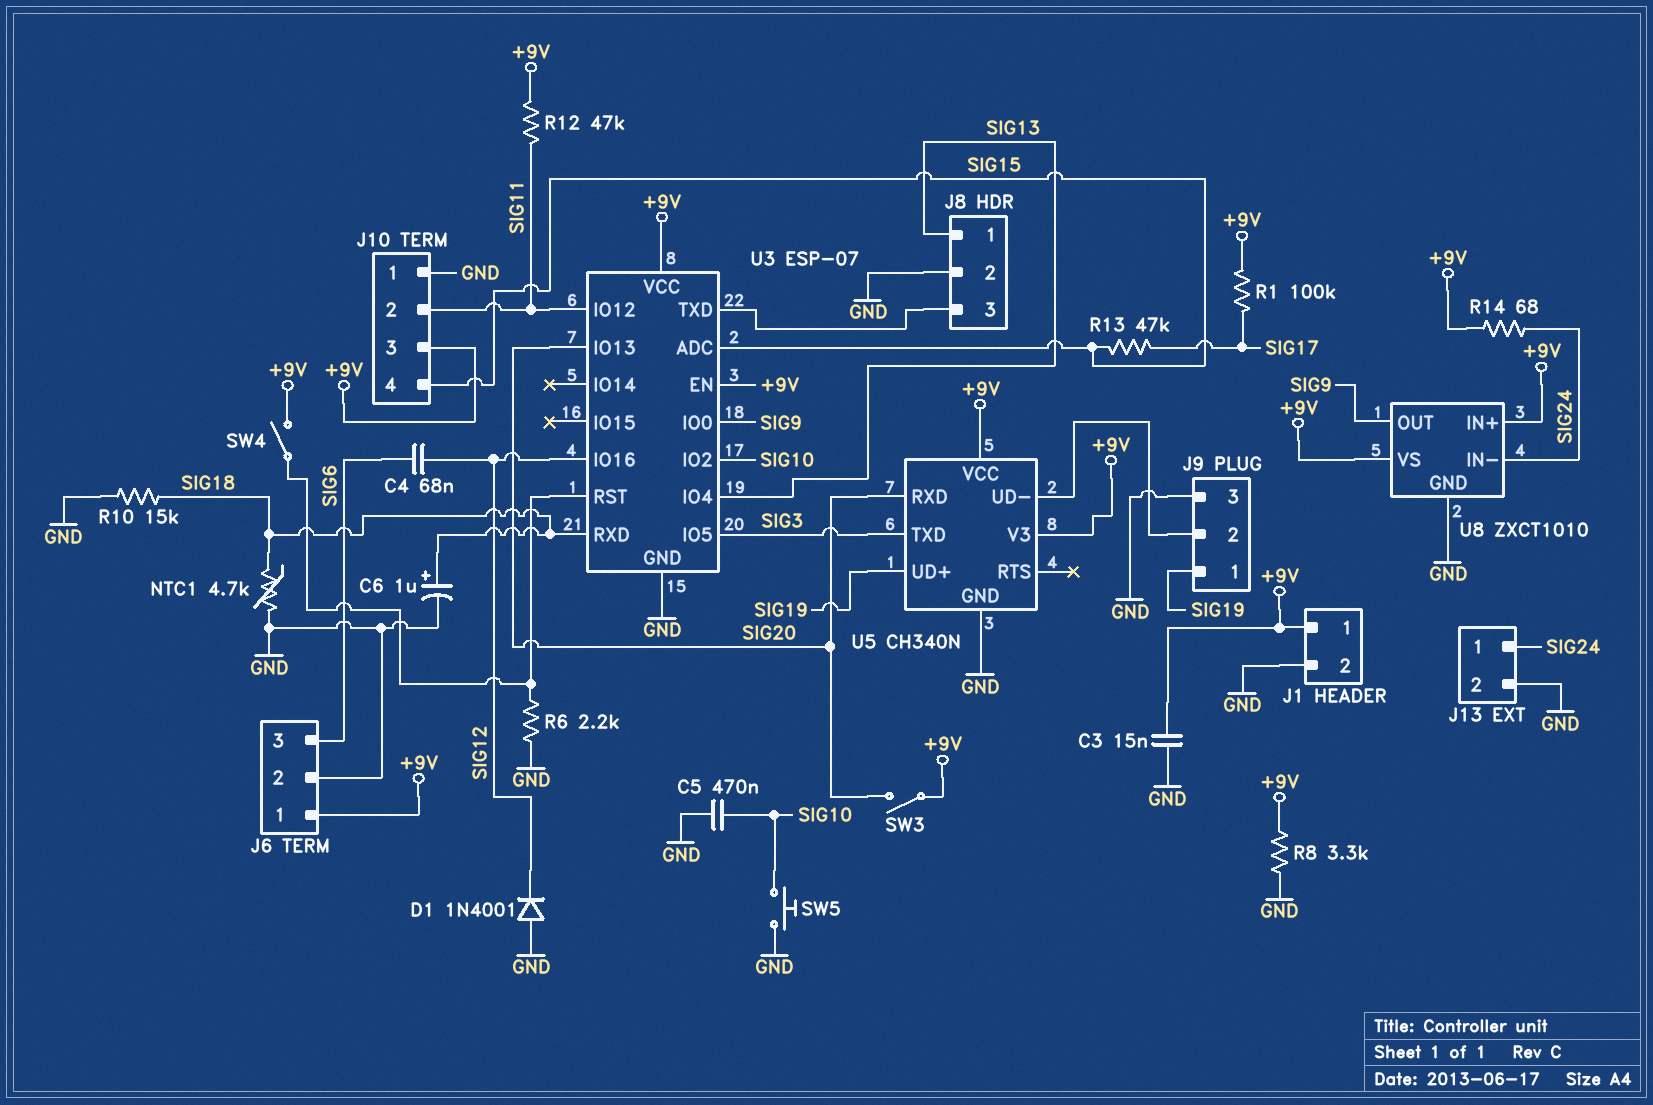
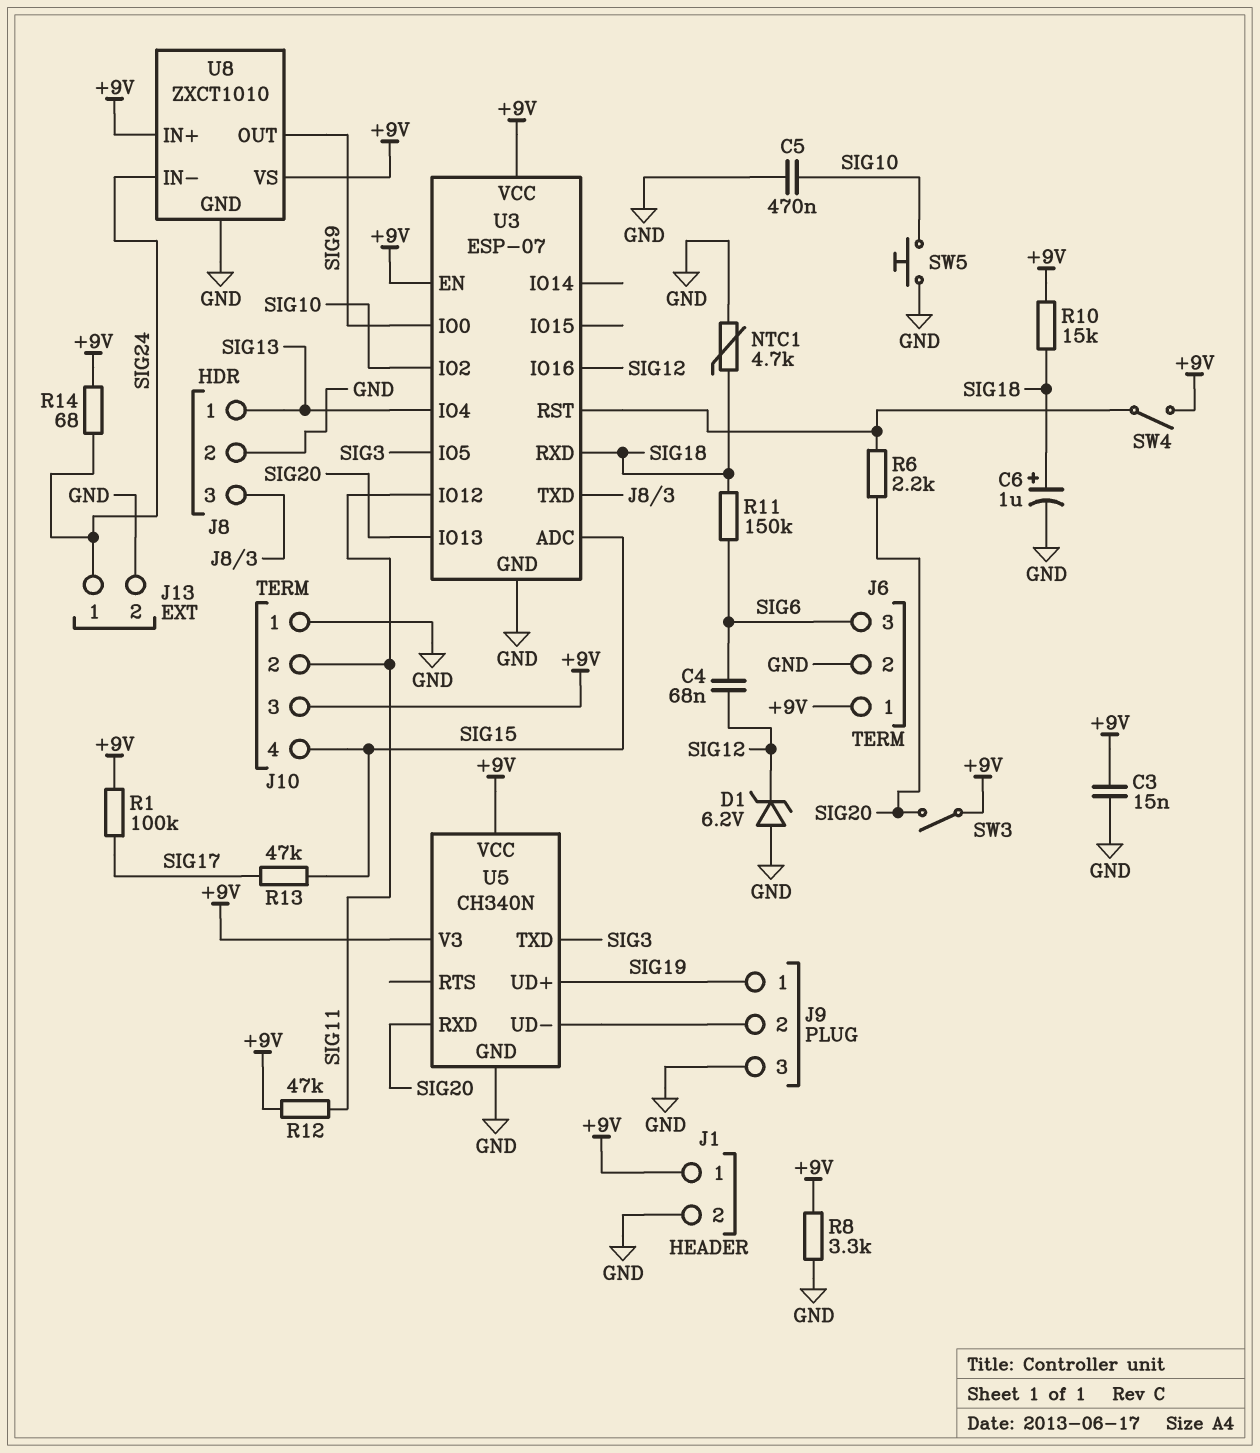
D1: diode 1N4001 (A GND, K SIG12) -> zener 6.2V (A GND, K SIG12)
R6: 2.2k (GND, U3/RST) -> 2.2k (SIG20, U3/RST)
R10: 15k (GND, SIG18) -> 15k (+9V, SIG18)
R11: none -> 150k (SIG6, SIG18)

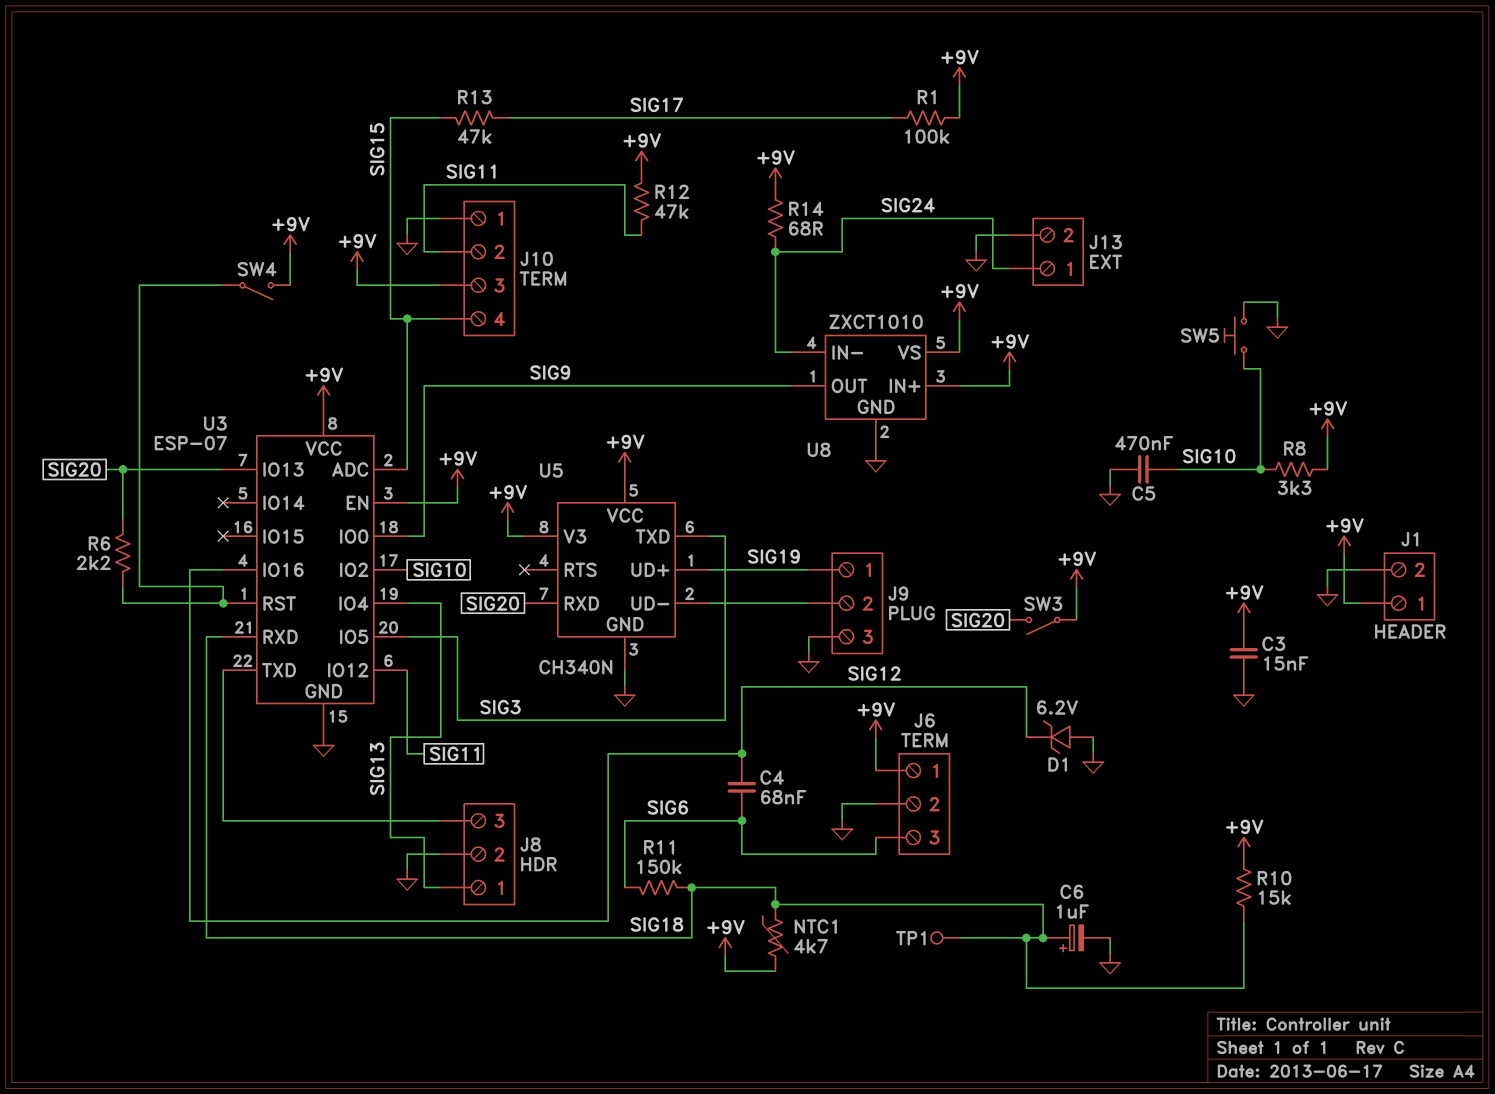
NTC1: 4.7k (GND, SIG18) -> 4.7k (+9V, SIG18)
R8: 3.3k (+9V, GND) -> 3.3k (+9V, SIG10)
TP1: none -> test point (SIG18)

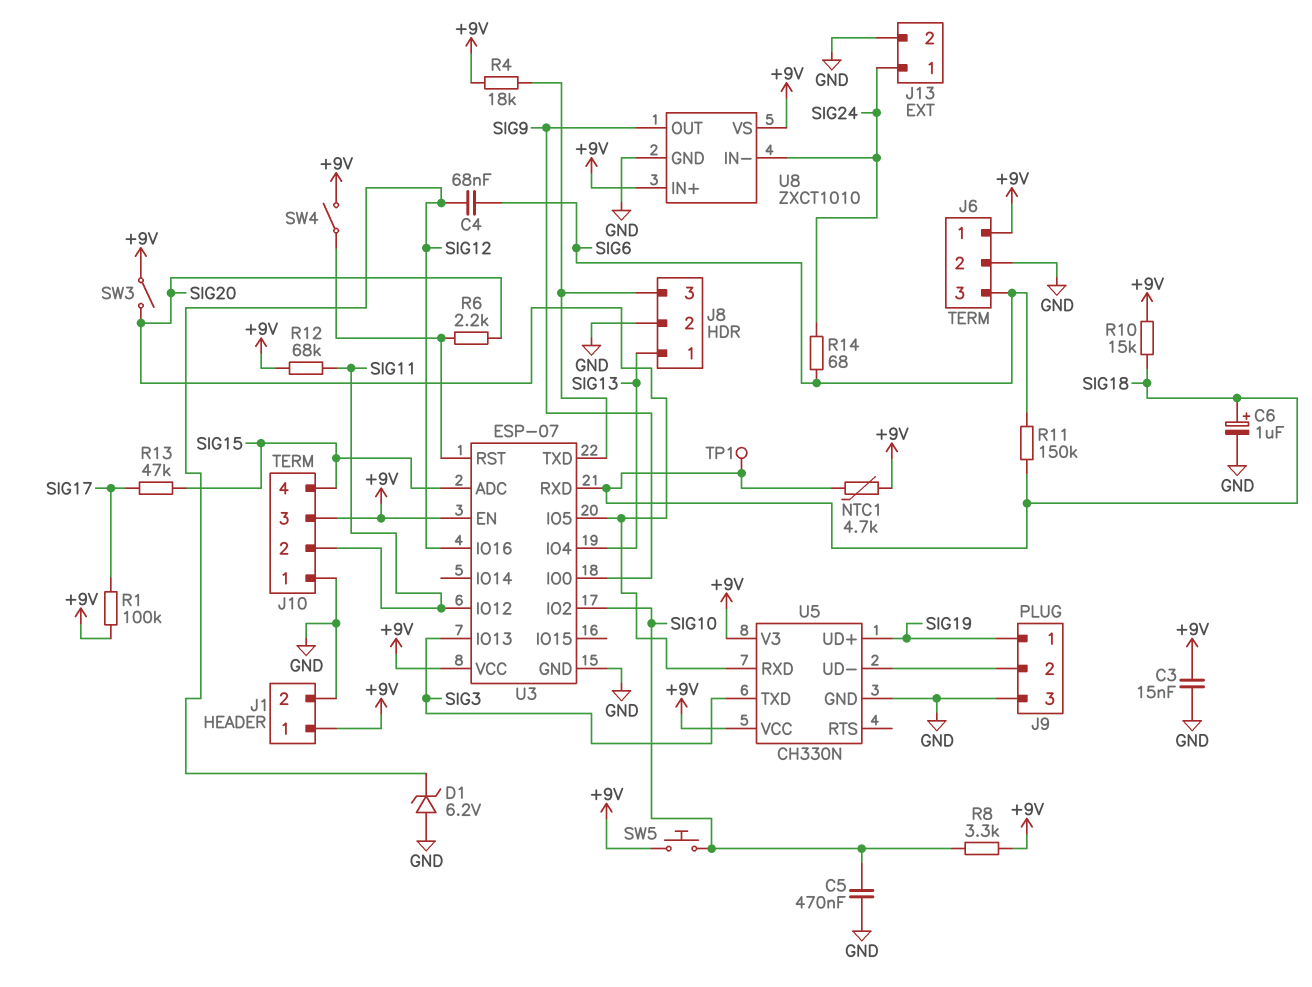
R4: none -> 18k (+9V, J8/3)
R12: 47k (+9V, SIG11) -> 68k (+9V, SIG11)
R14: 68 (+9V, SIG24) -> 68 (SIG6, SIG24)
SW5: button (GND, SIG10) -> button (+9V, SIG10)
U3 pin IO5: SIG3 -> SIG20
U3 pin IO13: SIG20 -> SIG3
U5: CH340N -> CH330N

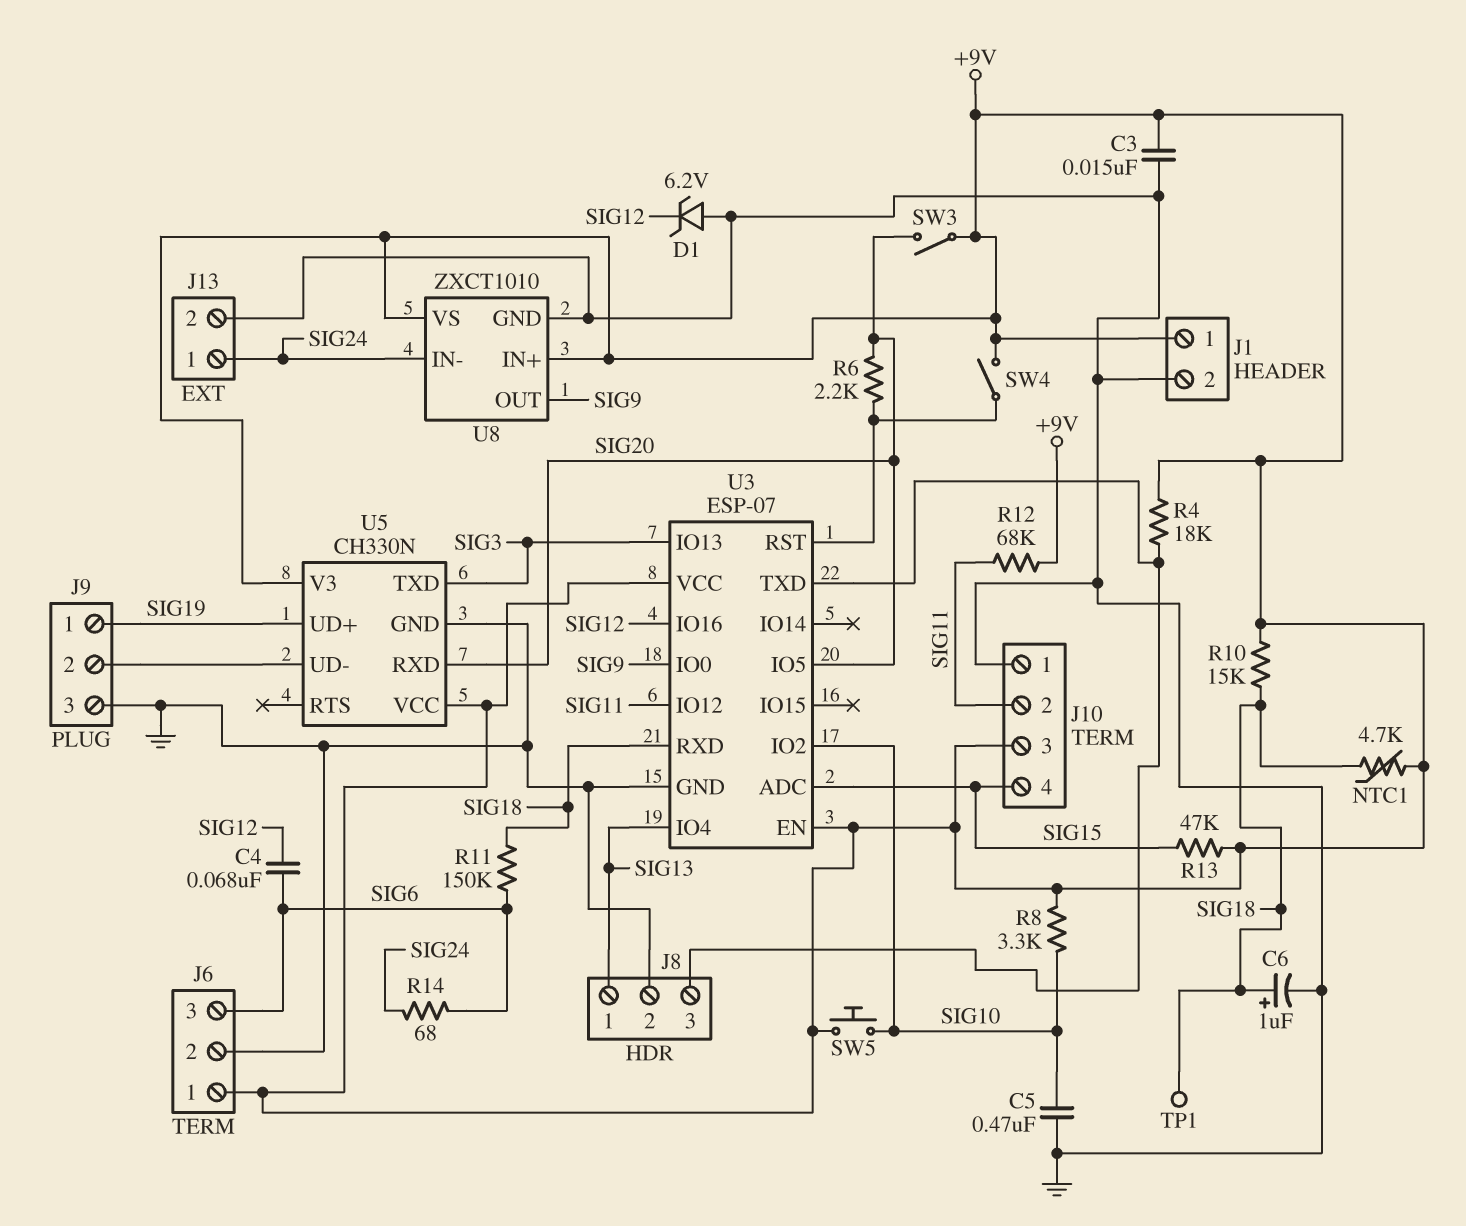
R1: 100k (+9V, SIG17) -> none
R13: 47k (SIG15, SIG17) -> 47k (+9V, SIG15)

